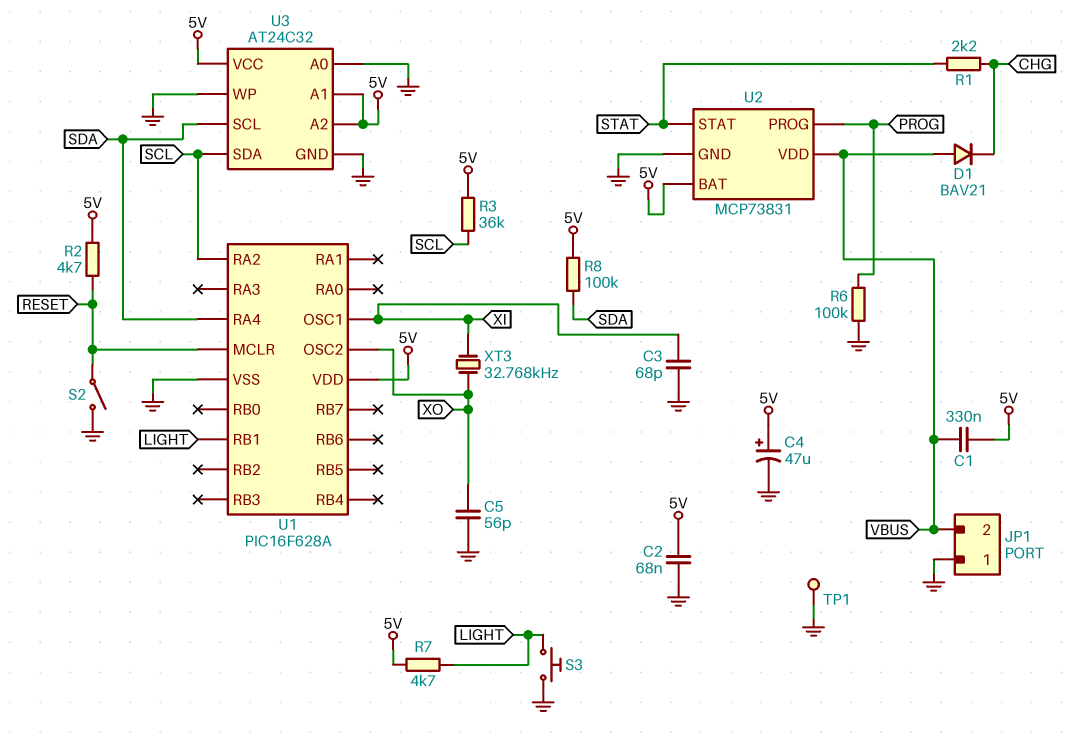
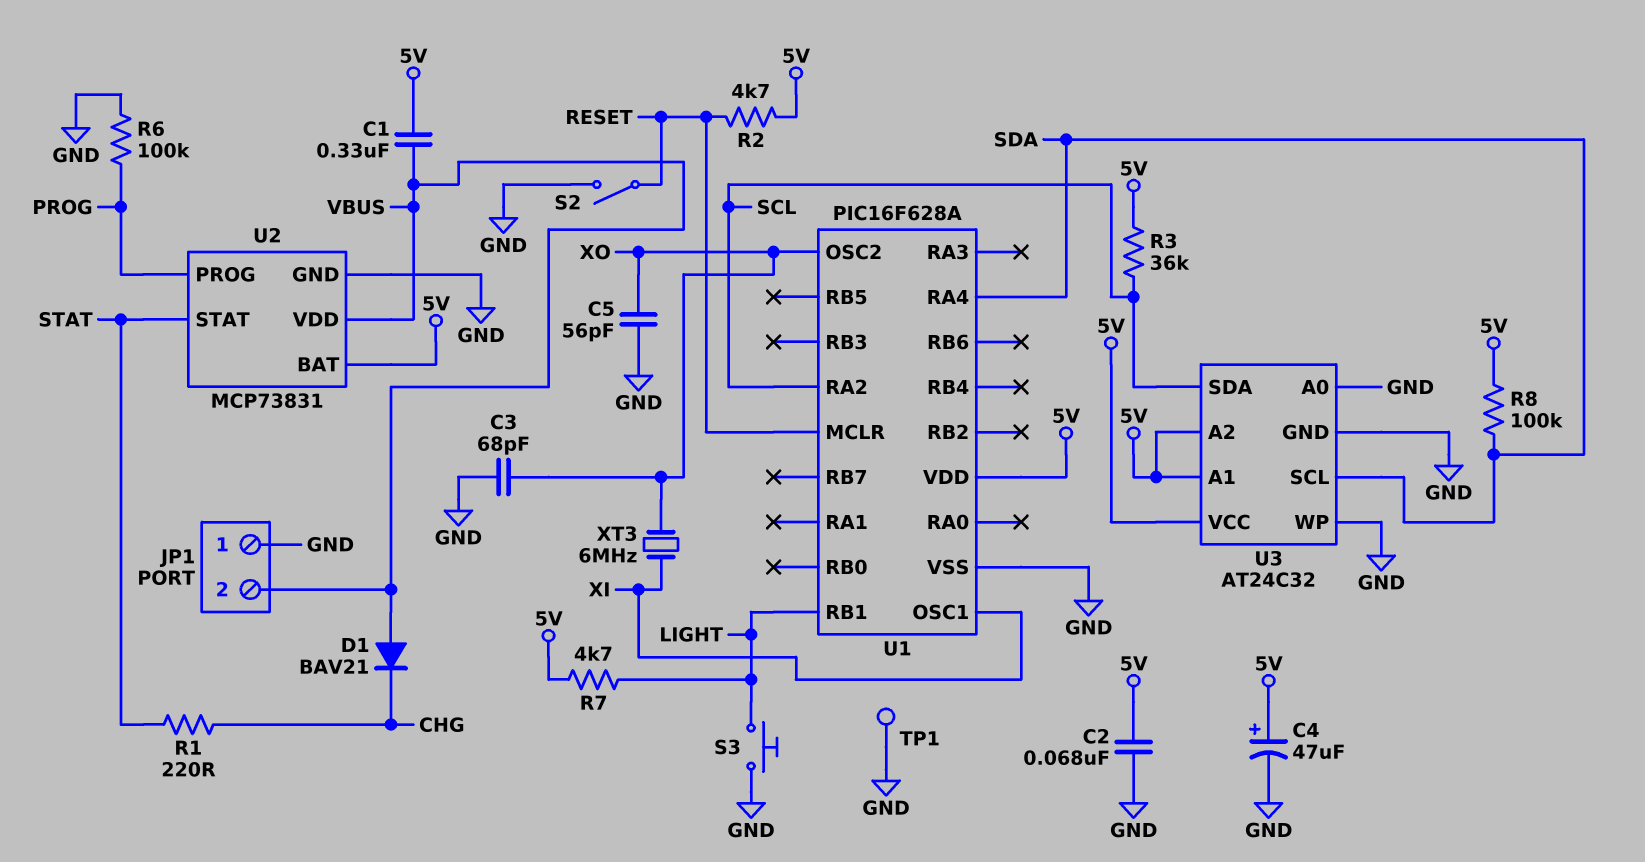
C3: 68pF (GND, XI) -> 68pF (GND, XO)
R1: 2.2k (CHG, STAT) -> 220 (CHG, STAT)
XT3: 32.768kHz (XI, XO) -> 6MHz (XI, XO)

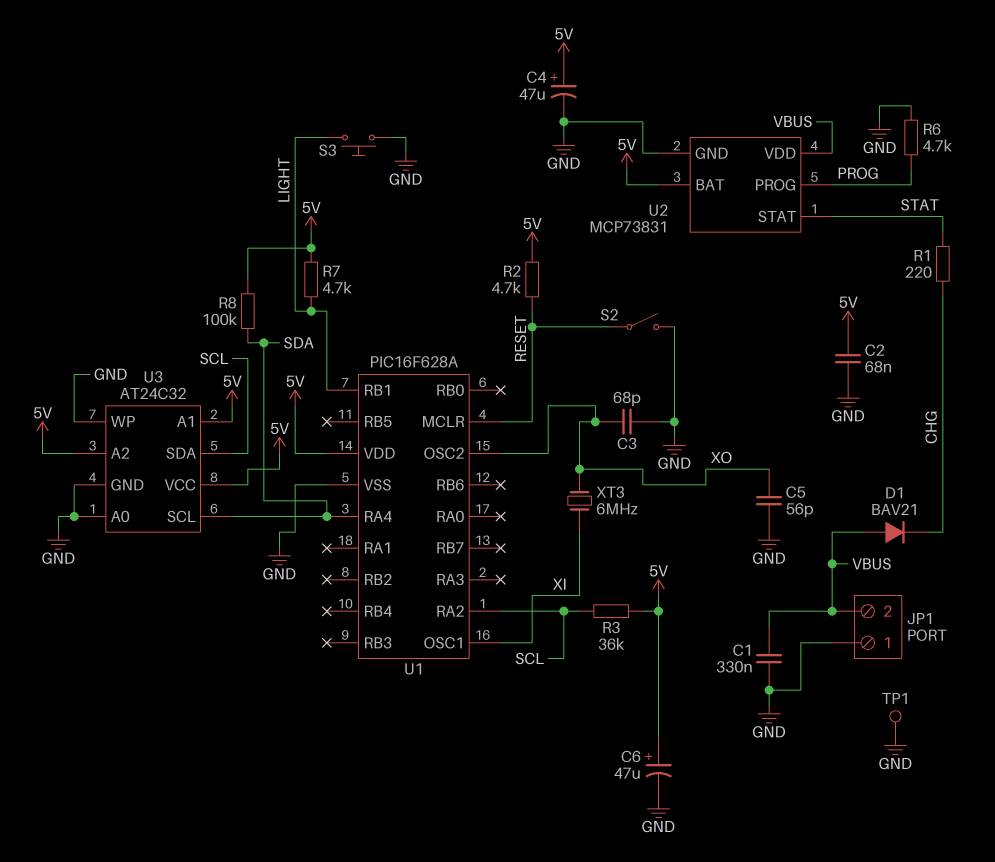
C1: 330nF (5V, VBUS) -> 330nF (GND, VBUS)
C6: none -> 47uF (plus 5V, minus GND)
R6: 100k (GND, PROG) -> 4.7k (GND, PROG)

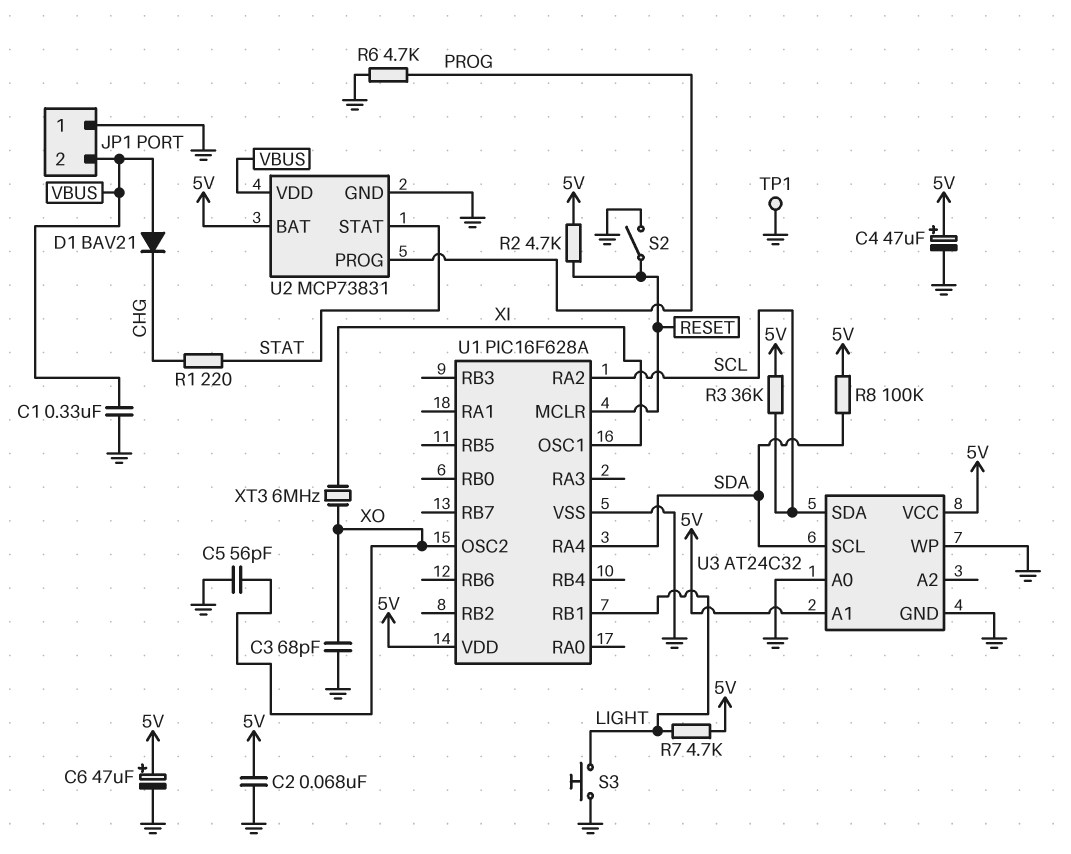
U3 pin A2: 5V -> none

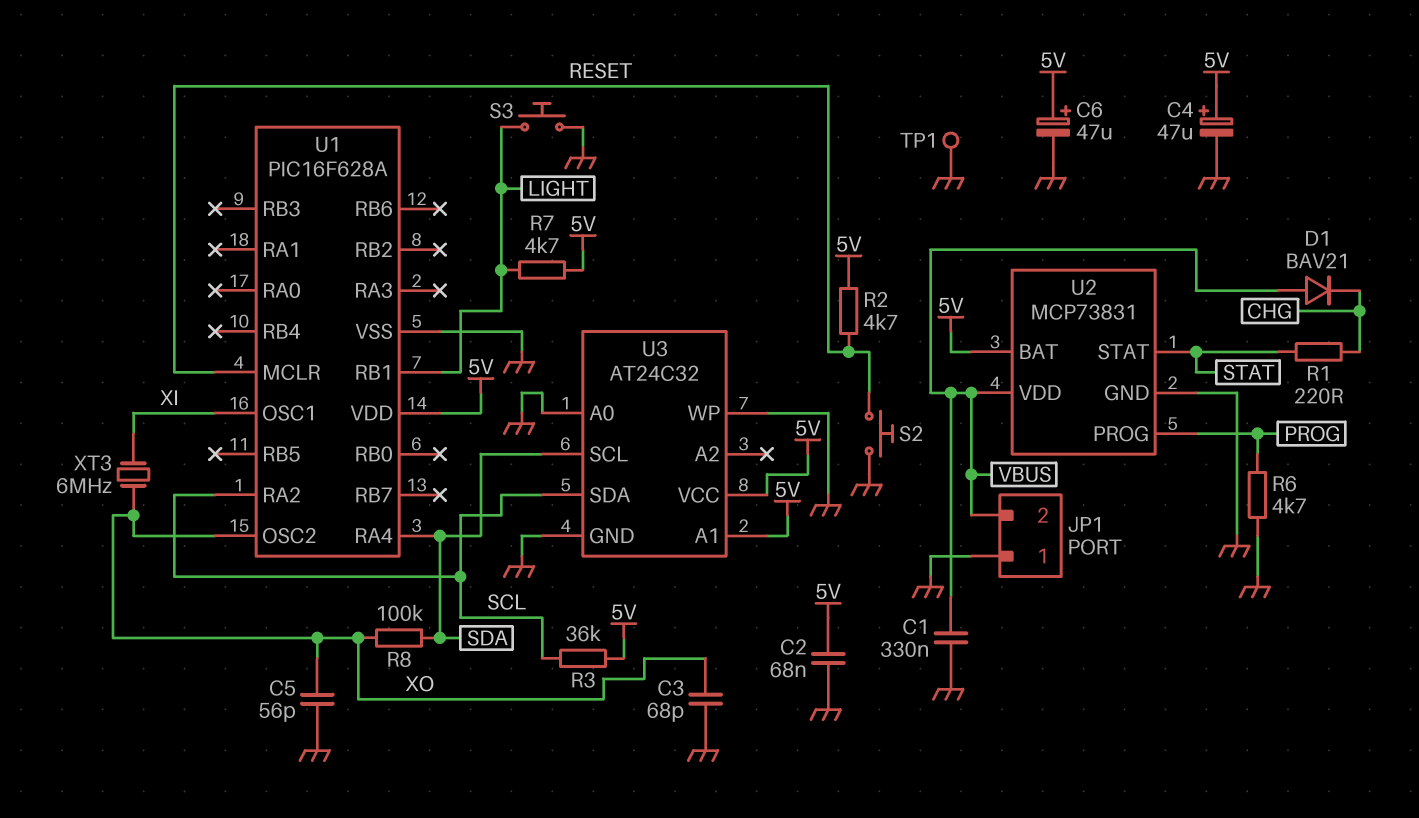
R8: 100k (5V, SDA) -> 100k (SDA, XO)
S2: switch (GND, RESET) -> button (GND, RESET)

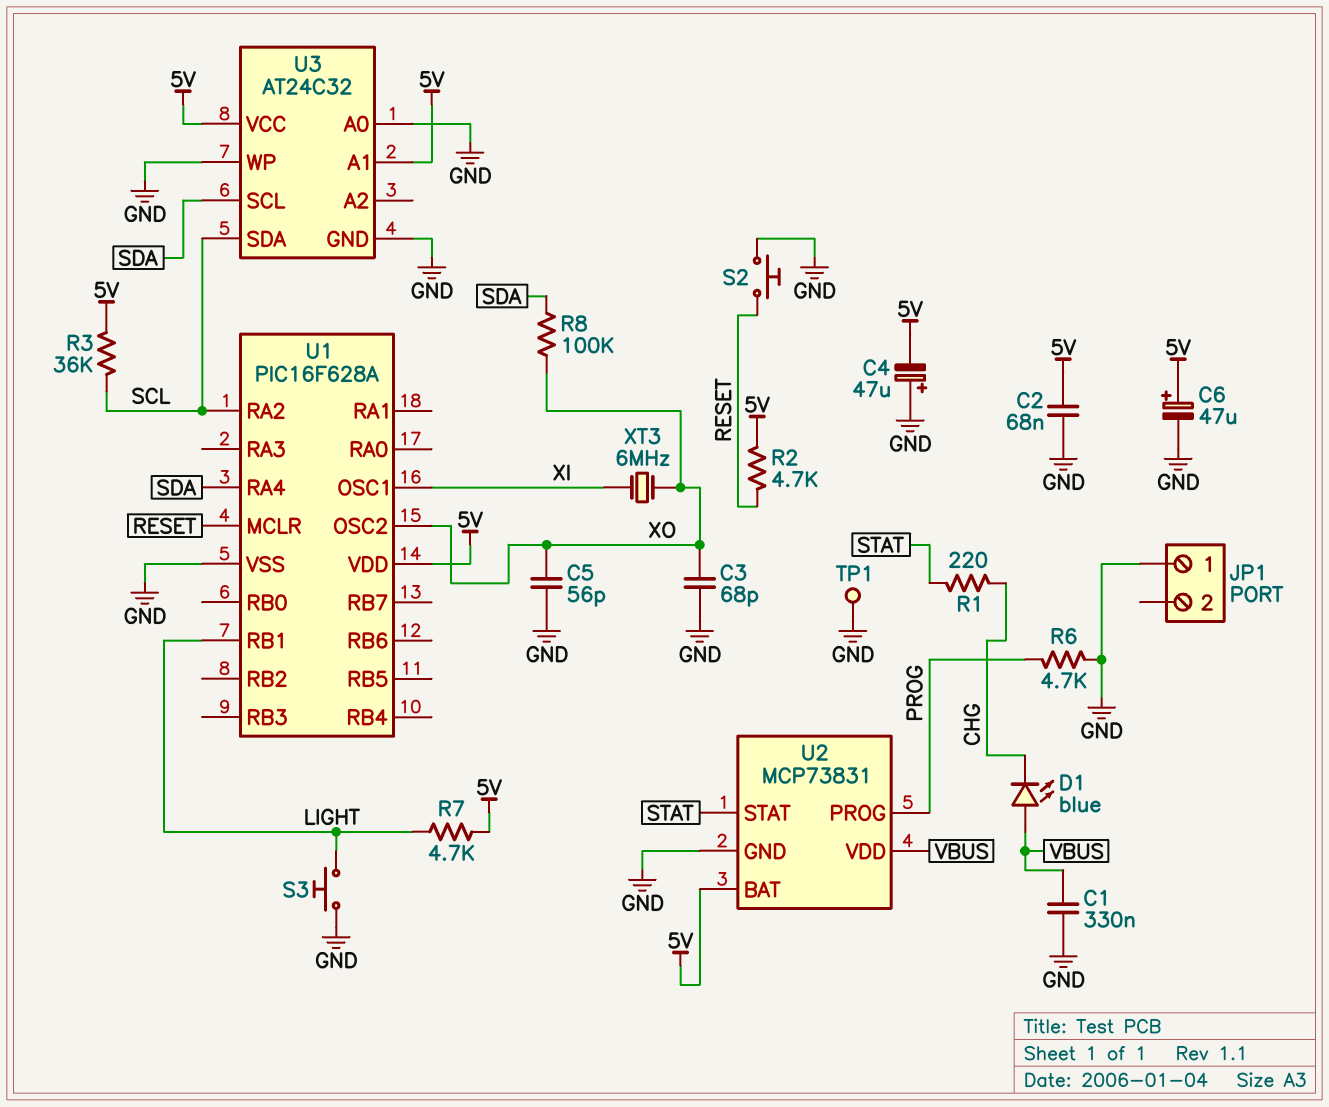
C4: 47uF (plus 5V, minus GND) -> 47uF (plus GND, minus 5V)
D1: diode BAV21 (A VBUS, K CHG) -> LED blue (A VBUS, K CHG)
JP1 pin 2: VBUS -> none

